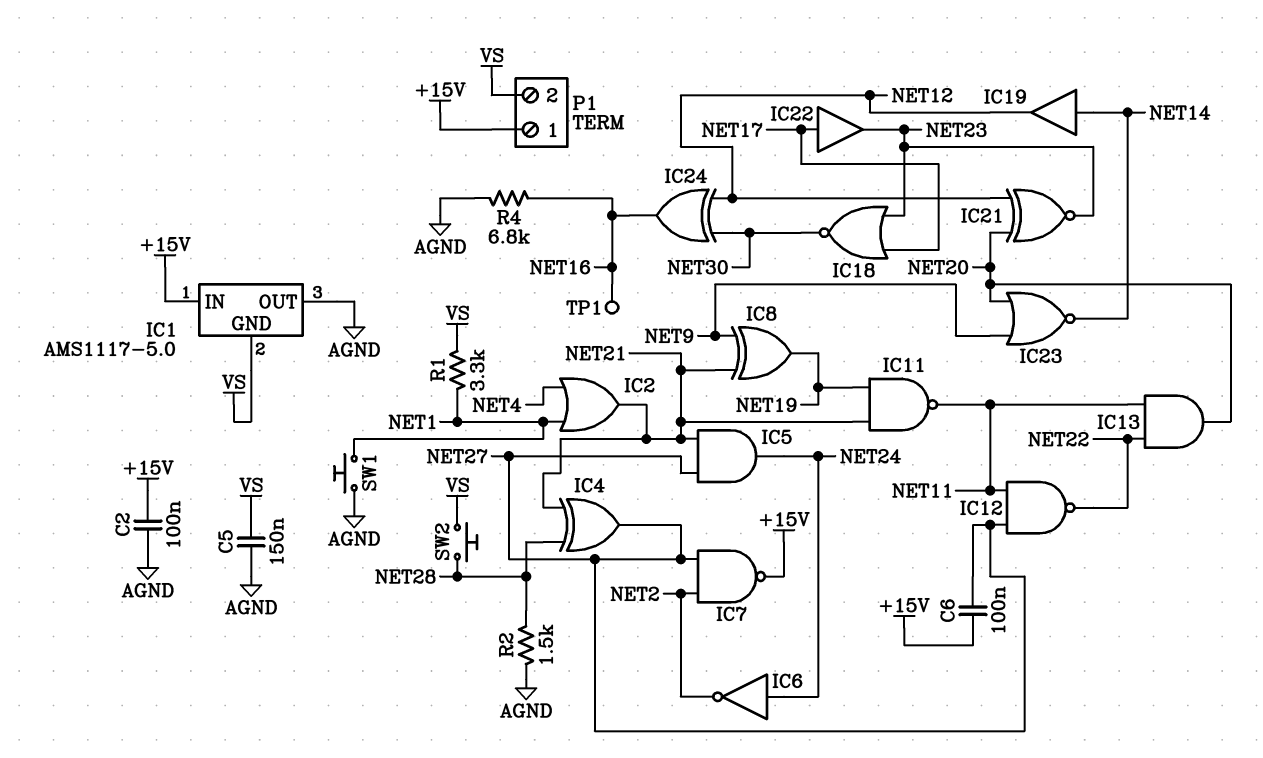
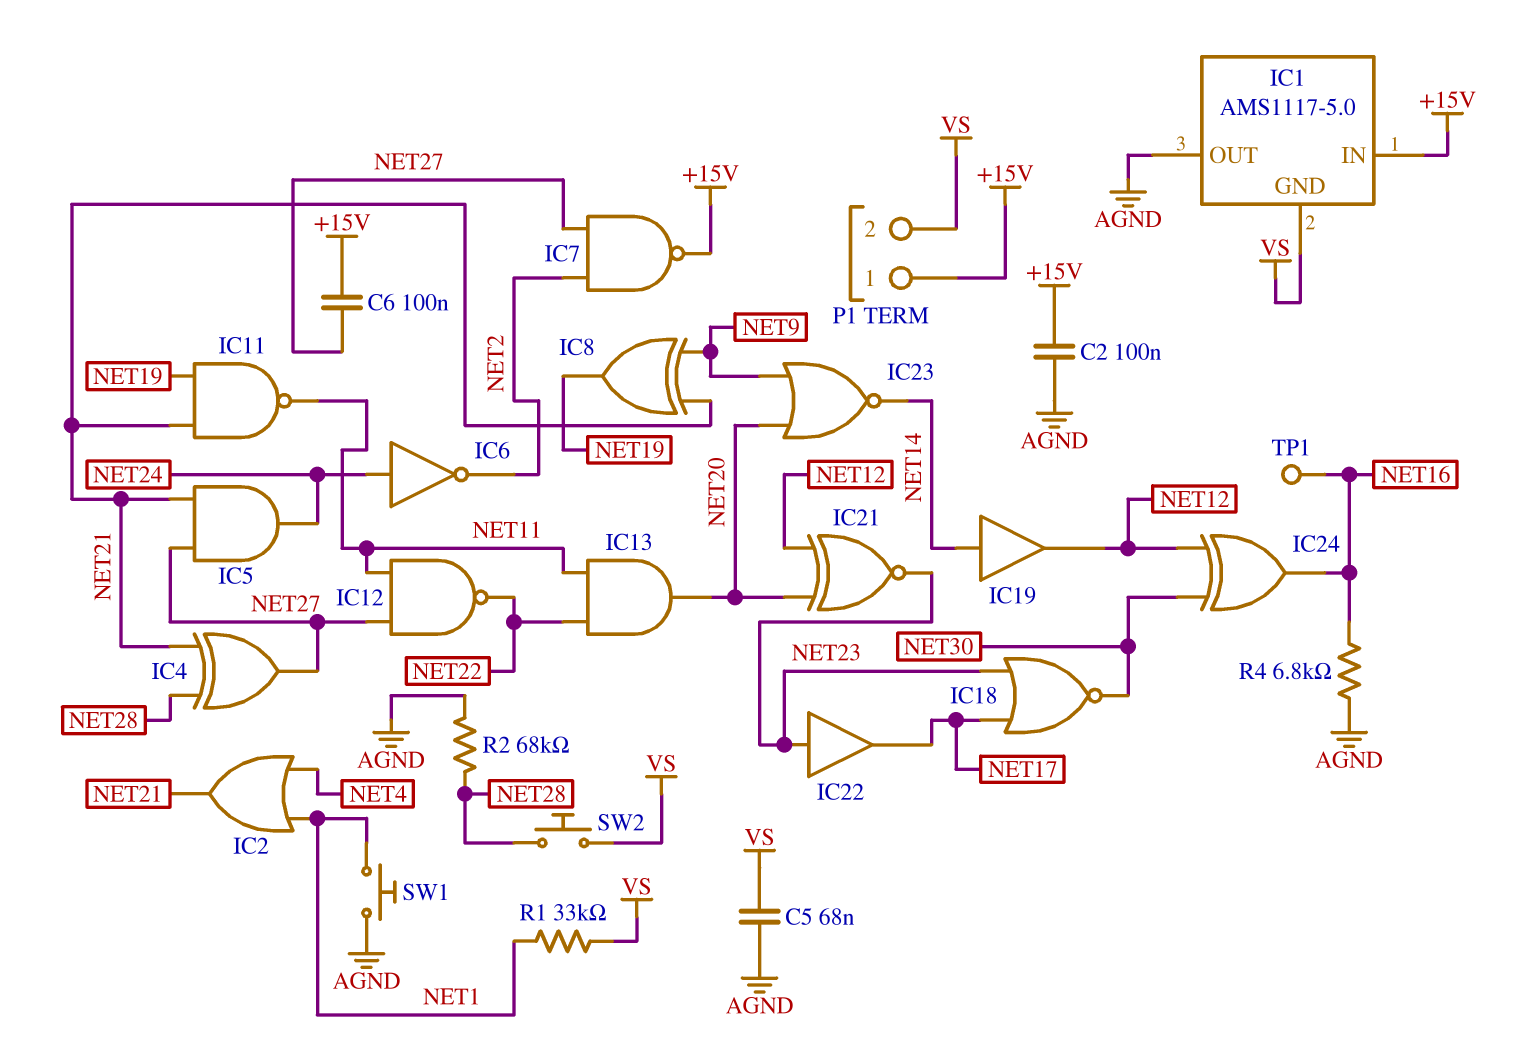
C5: 150nF (AGND, VS) -> 68nF (AGND, VS)
IC22: buffer (in NET17, out NET23) -> buffer (in NET23, out NET17)
R1: 3.3k (NET1, VS) -> 33k (NET1, VS)
R2: 1.5k (AGND, NET28) -> 68k (AGND, NET28)

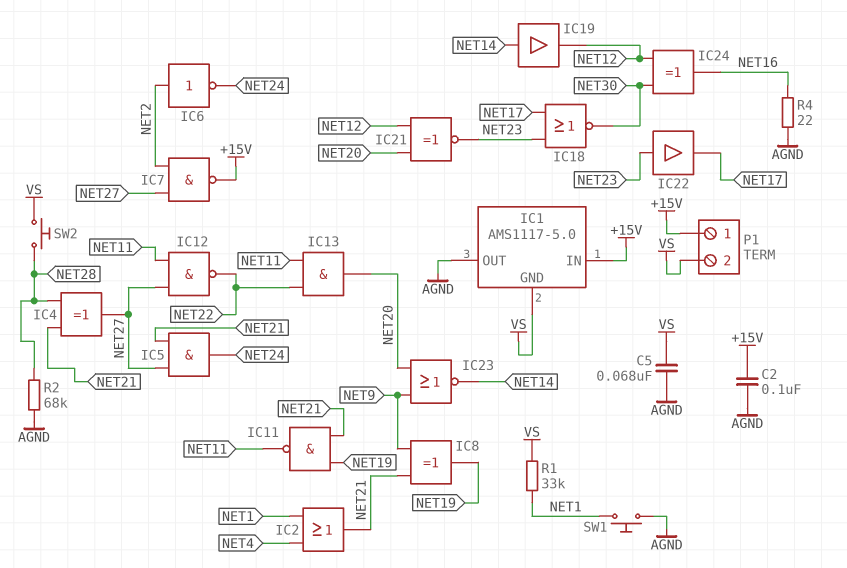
C6: 100nF (+15V, NET27) -> none
IC6: NOT (in NET24, out NET2) -> NOT (in NET2, out NET24)
R4: 6.8k (AGND, NET16) -> 22 (AGND, NET16)
TP1: test point (NET16) -> none

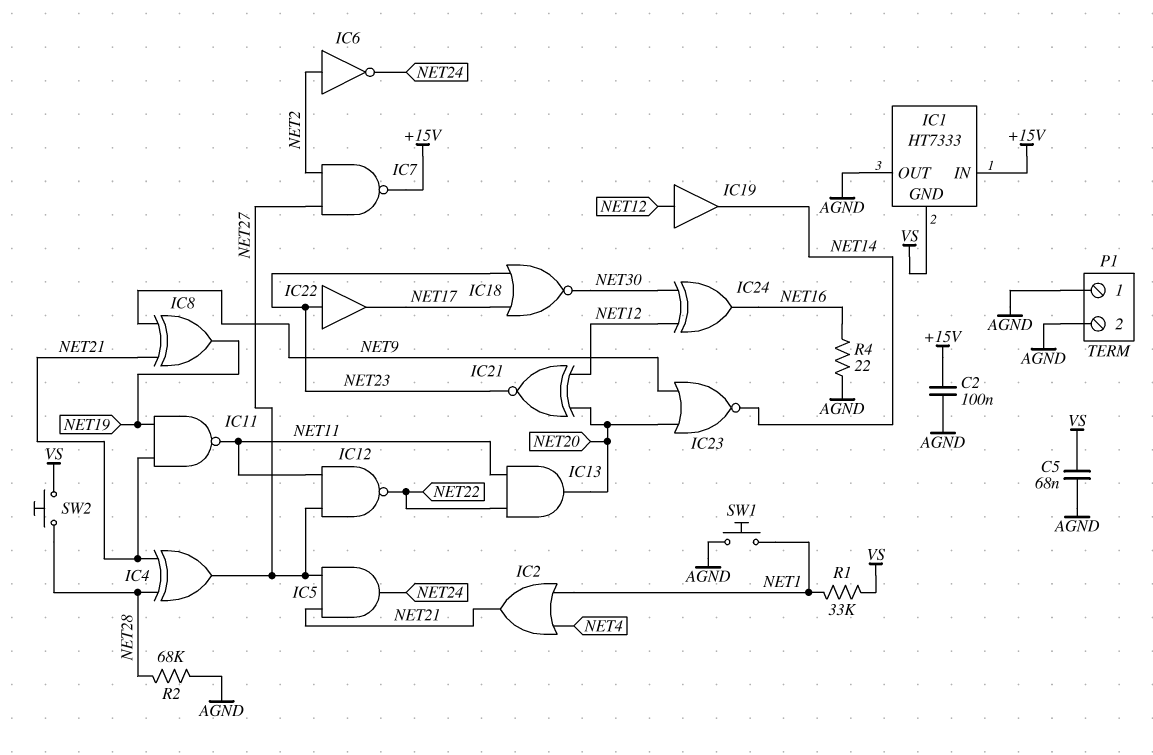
IC1: AMS1117-5.0 -> HT7333
IC19: buffer (in NET14, out NET12) -> buffer (in NET12, out NET14)
P1 pin 1: +15V -> AGND
P1 pin 2: VS -> AGND

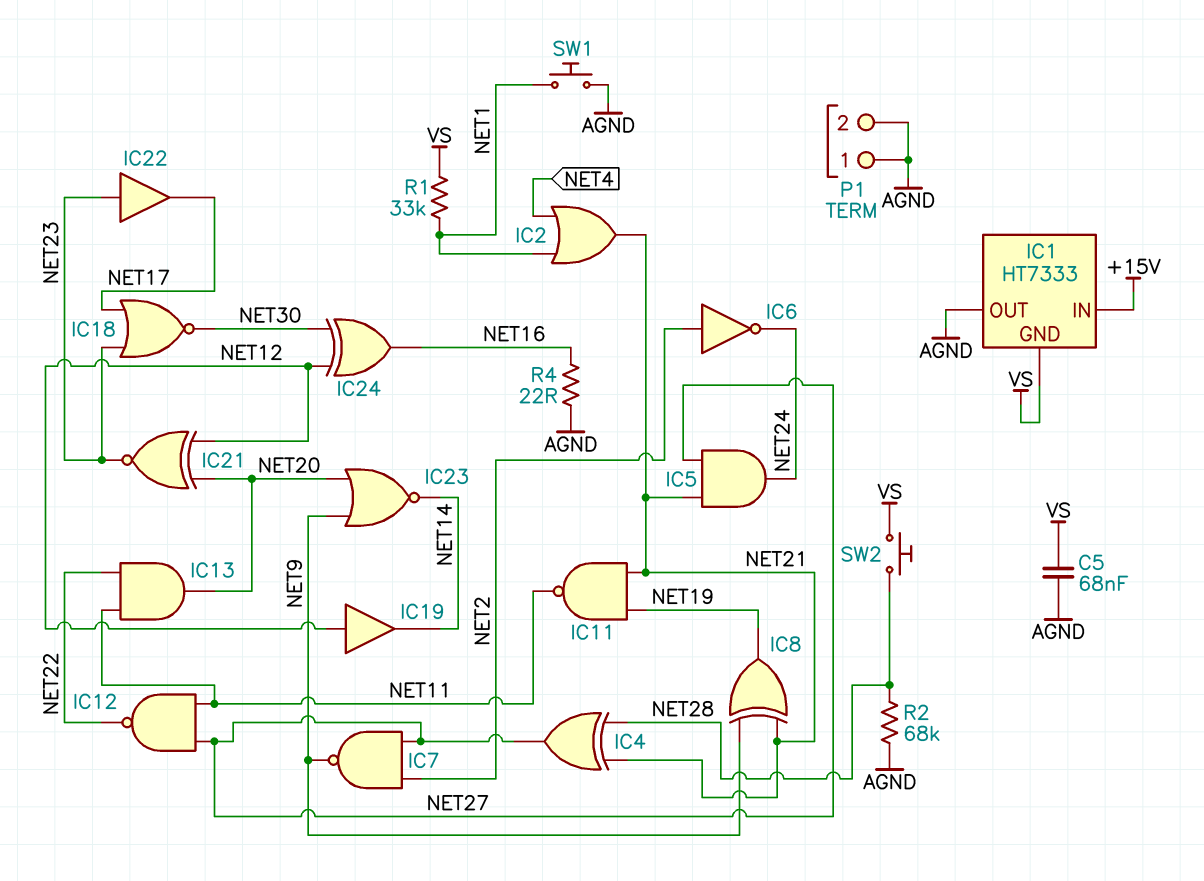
C2: 100nF (+15V, AGND) -> none
IC7: NAND (in NET2, in NET27, out +15V) -> NAND (in NET2, in NET27, out NET9)

